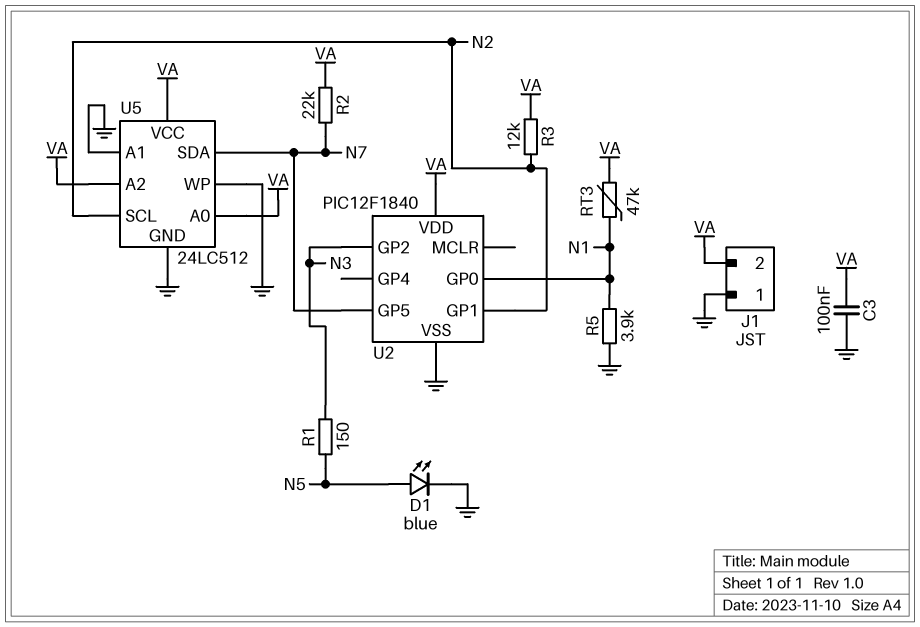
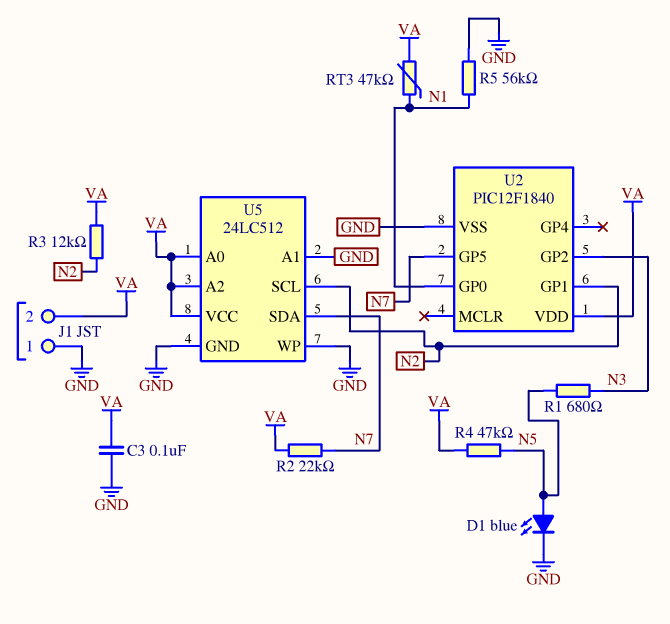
R1: 150 (N3, N5) -> 680 (N3, N5)
R4: none -> 47k (N5, VA)
R5: 3.9k (GND, N1) -> 56k (GND, N1)

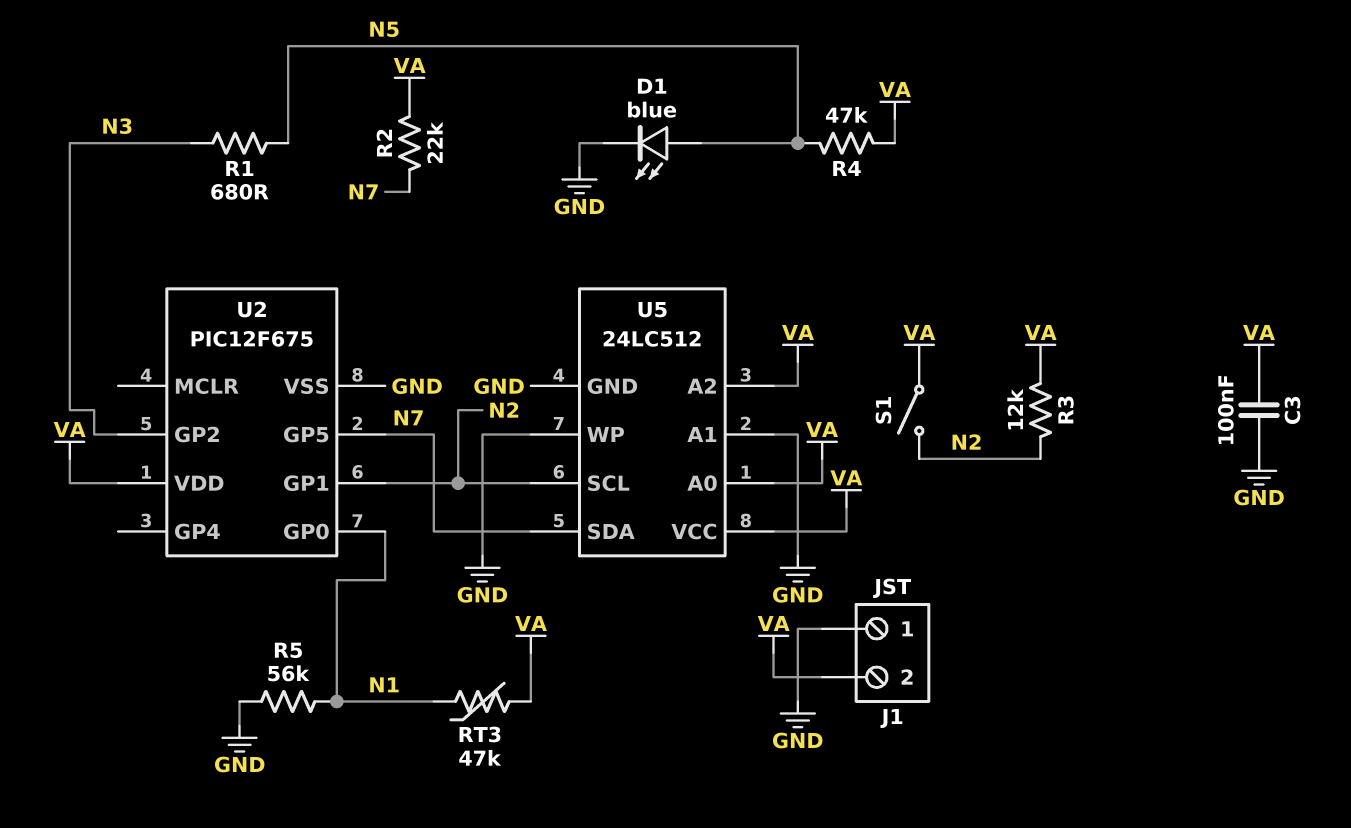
S1: none -> switch (N2, VA)
U2: PIC12F1840 -> PIC12F675

